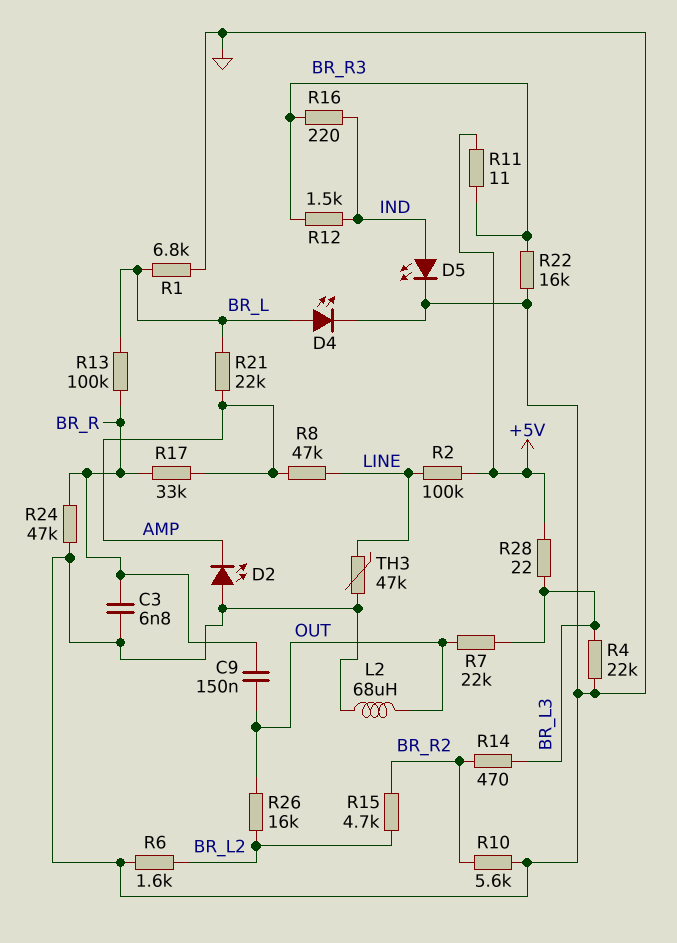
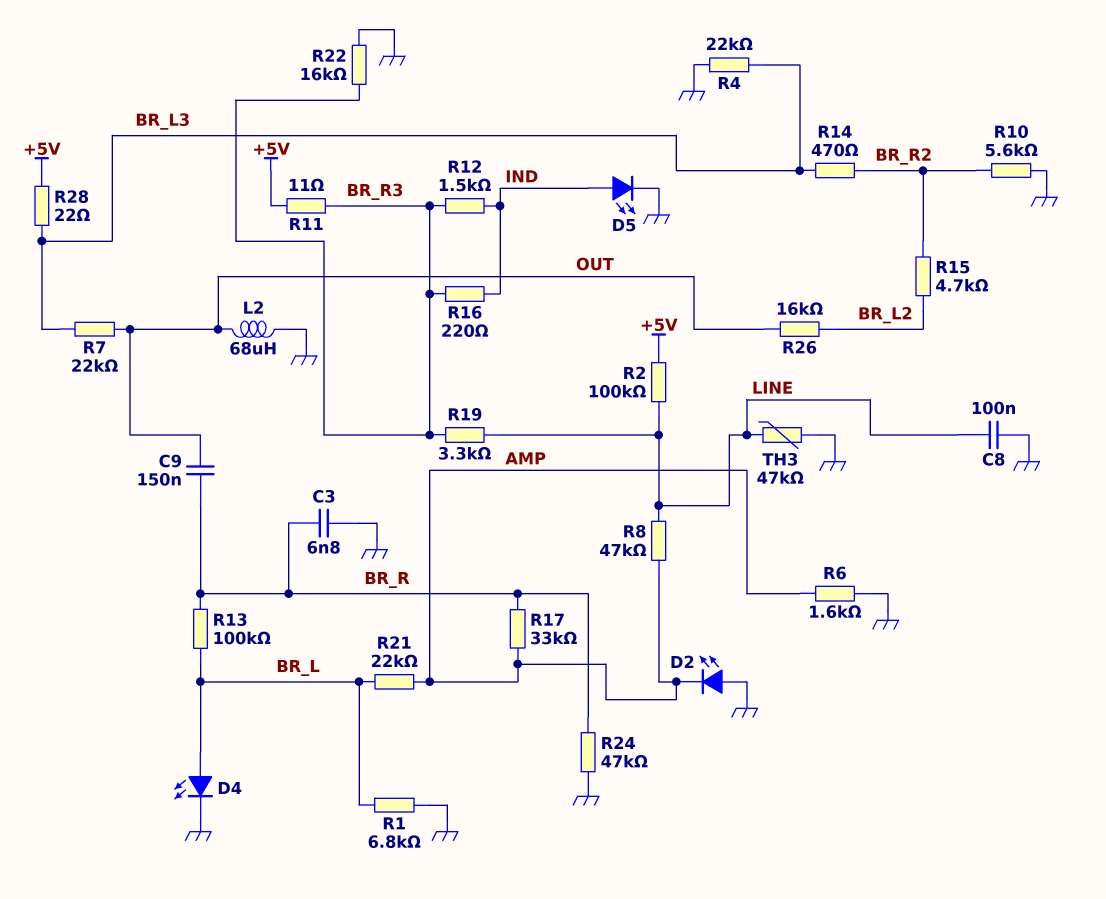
C8: none -> 100nF (GND, LINE)
R6: 1.6k (BR_L2, GND) -> 1.6k (AMP, GND)
R19: none -> 3.3k (BR_R3, LINE)

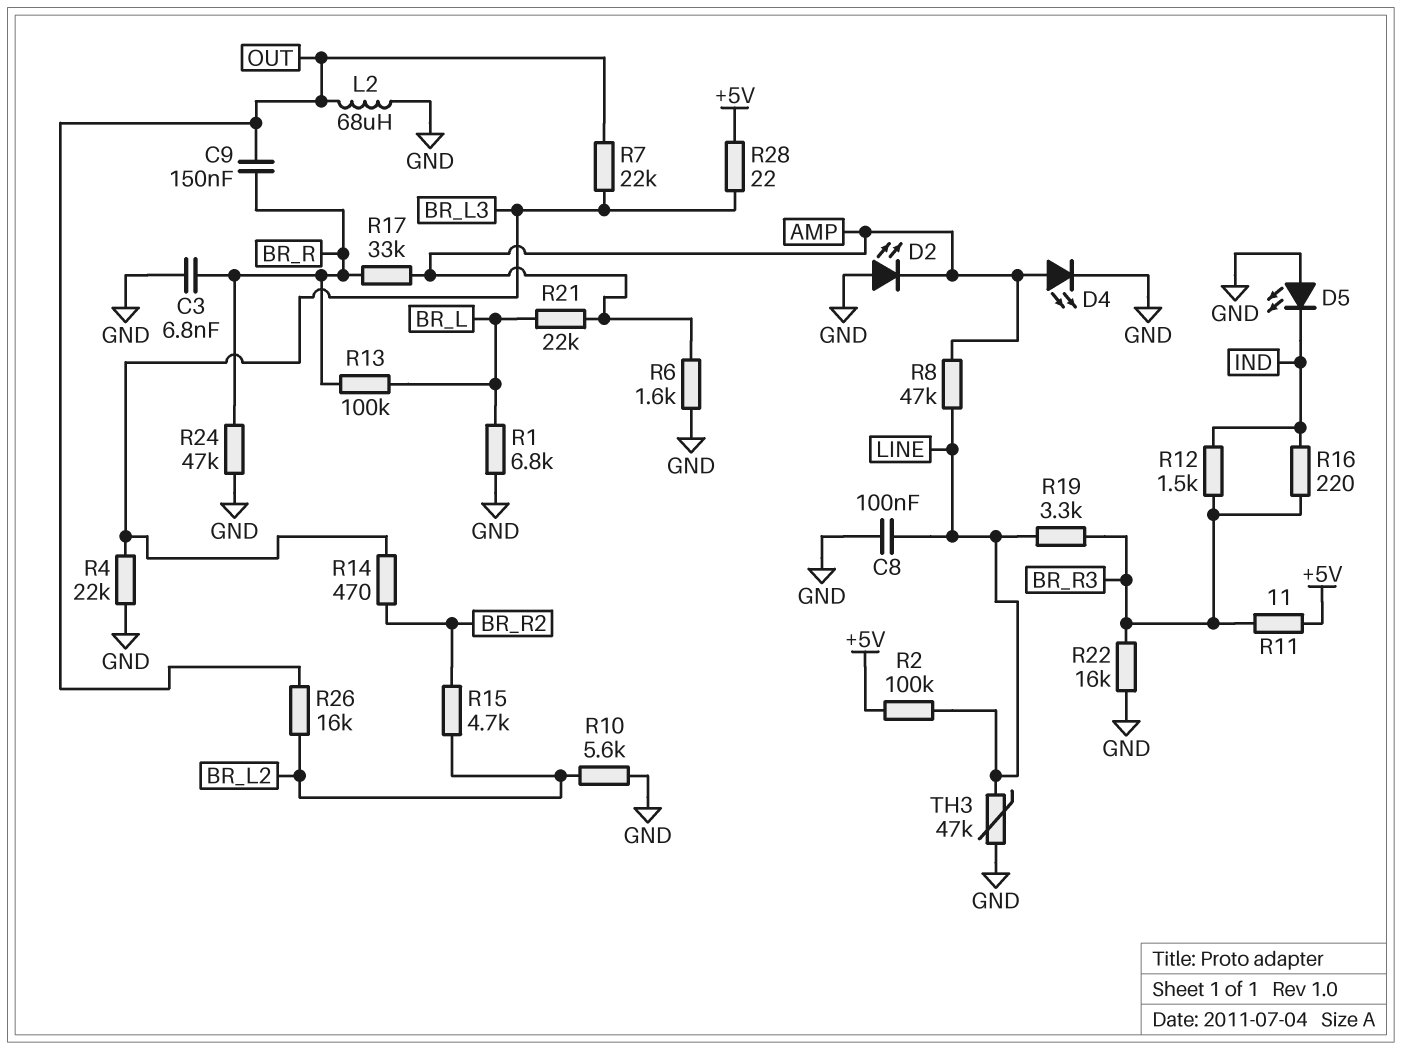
D4: LED (A BR_L, K GND) -> LED (A AMP, K GND)
D5: LED (A IND, K GND) -> LED (A GND, K IND)
R10: 5.6k (BR_R2, GND) -> 5.6k (BR_L2, GND)

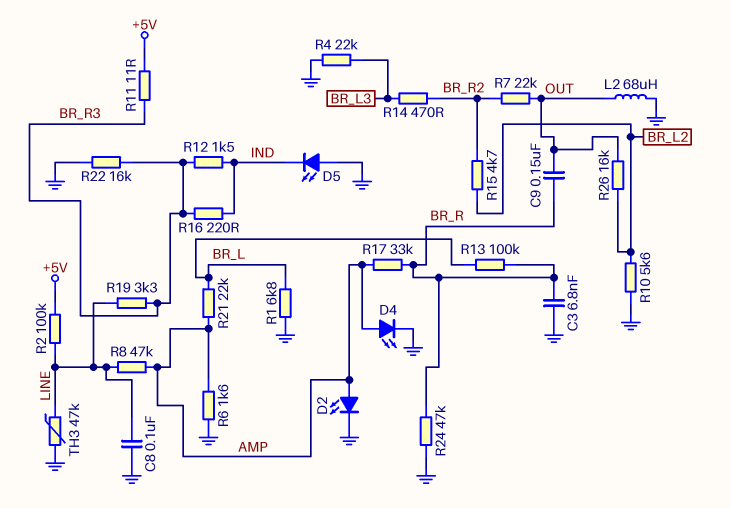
D2: LED (A GND, K AMP) -> LED (A AMP, K GND)
R7: 22k (BR_L3, OUT) -> 22k (BR_R2, OUT)
R28: 22 (+5V, BR_L3) -> none

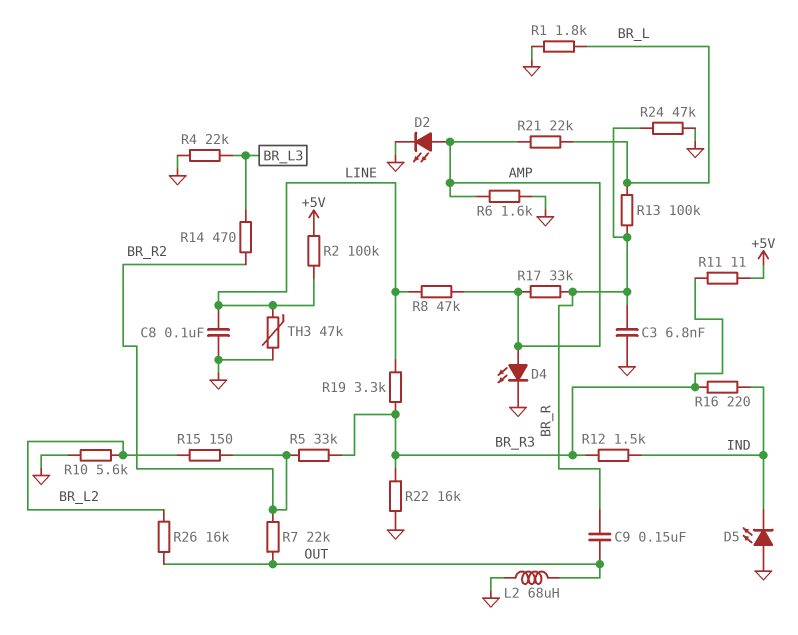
R1: 6.8k (BR_L, GND) -> 1.8k (BR_L, GND)
R5: none -> 33k (BR_R2, BR_R3)
R15: 4.7k (BR_L2, BR_R2) -> 150 (BR_L2, BR_R2)

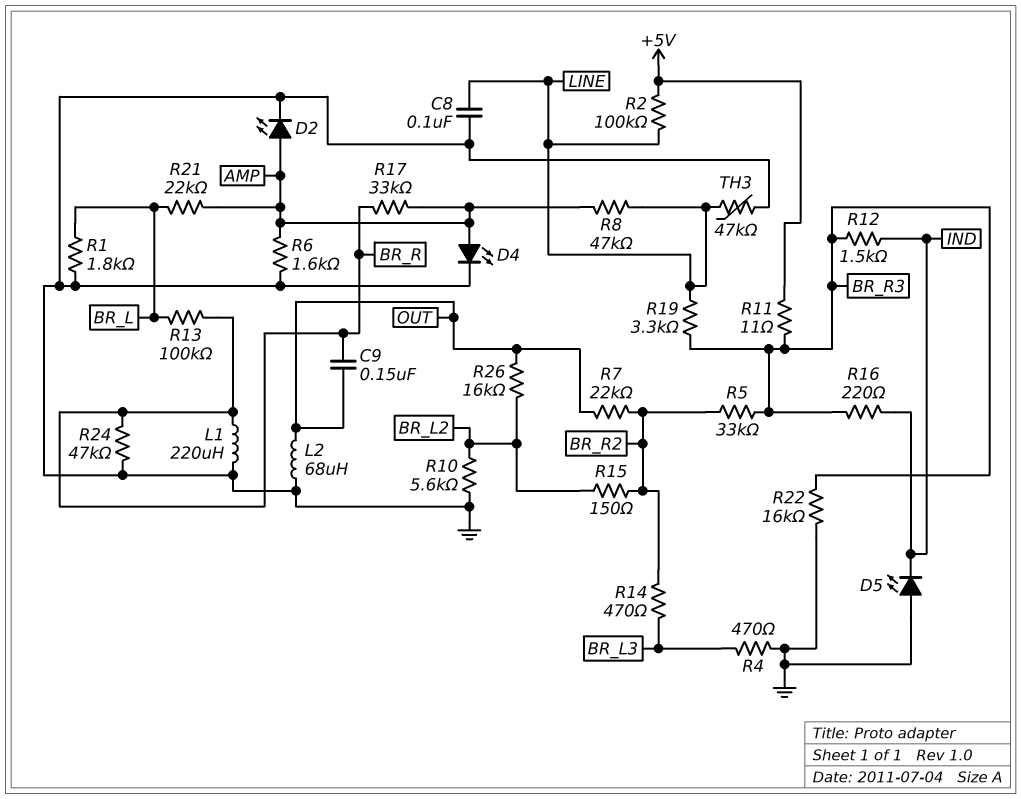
C3: 6.8nF (BR_R, GND) -> none
L1: none -> 220uH (BR_R, GND)
R4: 22k (BR_L3, GND) -> 470 (BR_L3, GND)

